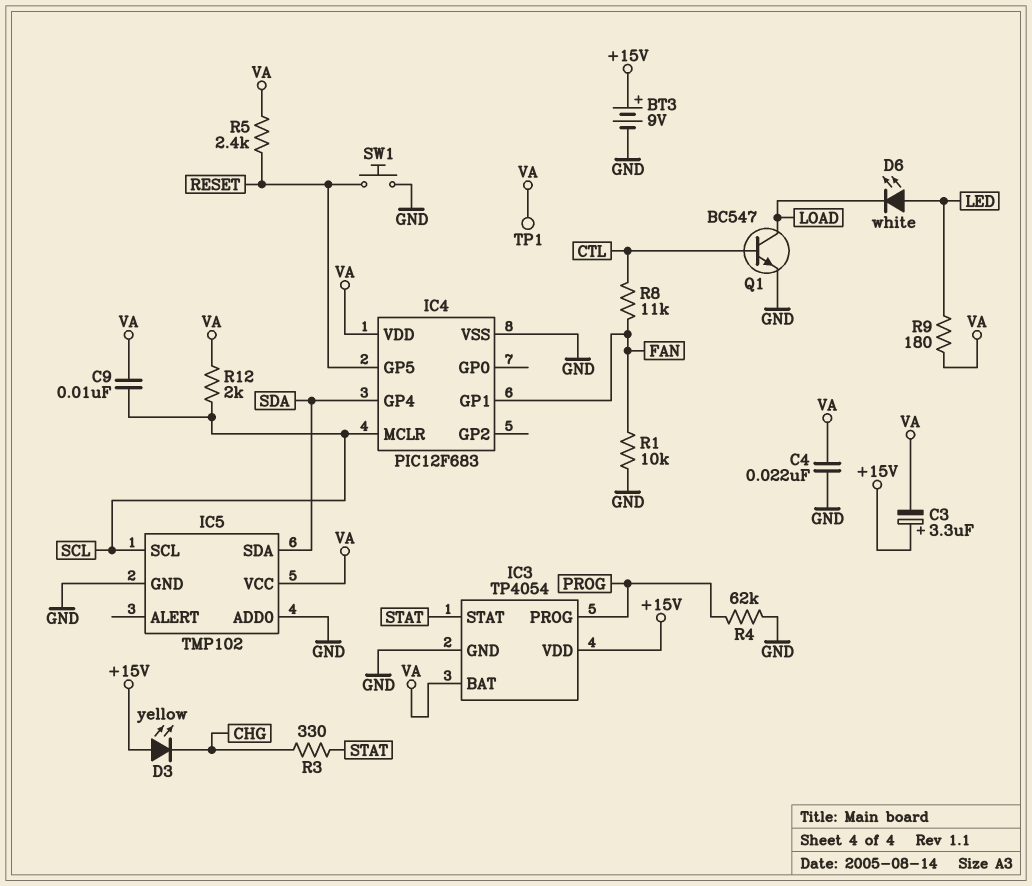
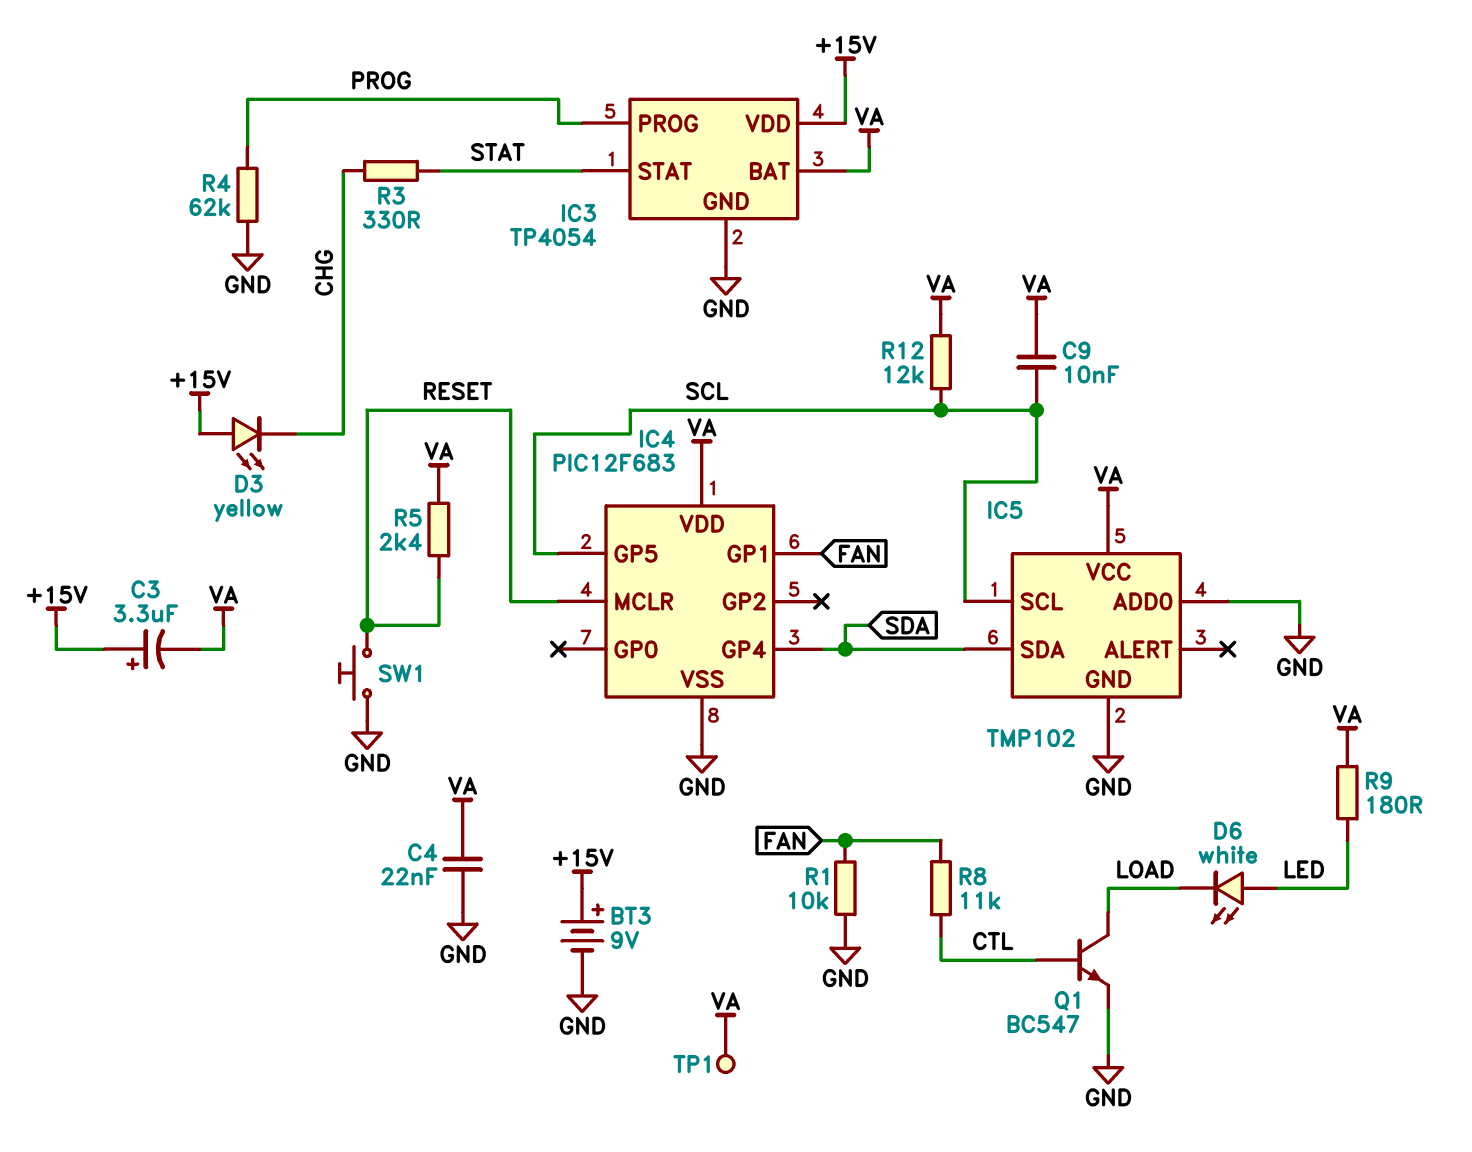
IC4 pin GP5: RESET -> SCL
IC4 pin MCLR: SCL -> RESET
R12: 2k (SCL, VA) -> 12k (SCL, VA)

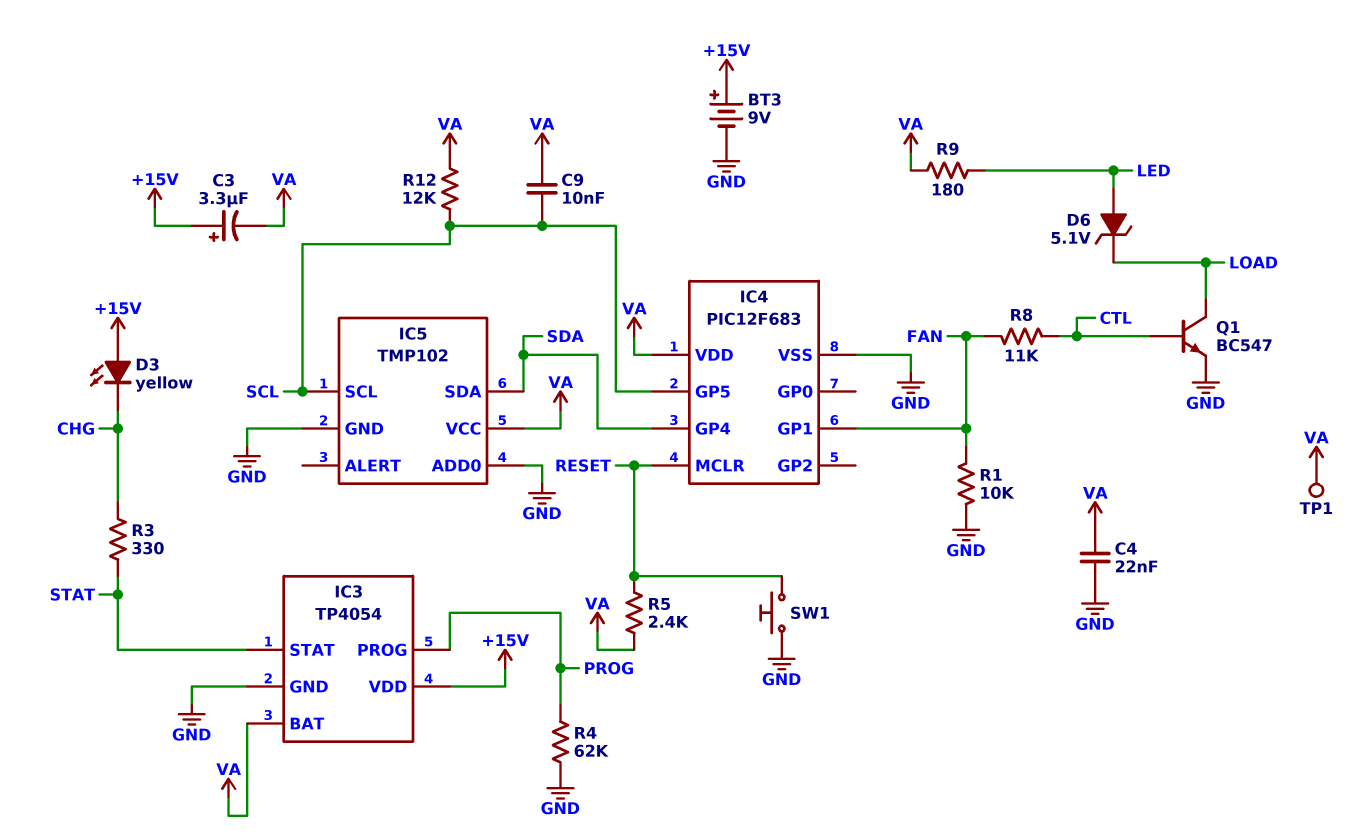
D6: LED white (A LED, K LOAD) -> zener 5.1V (A LED, K LOAD)

